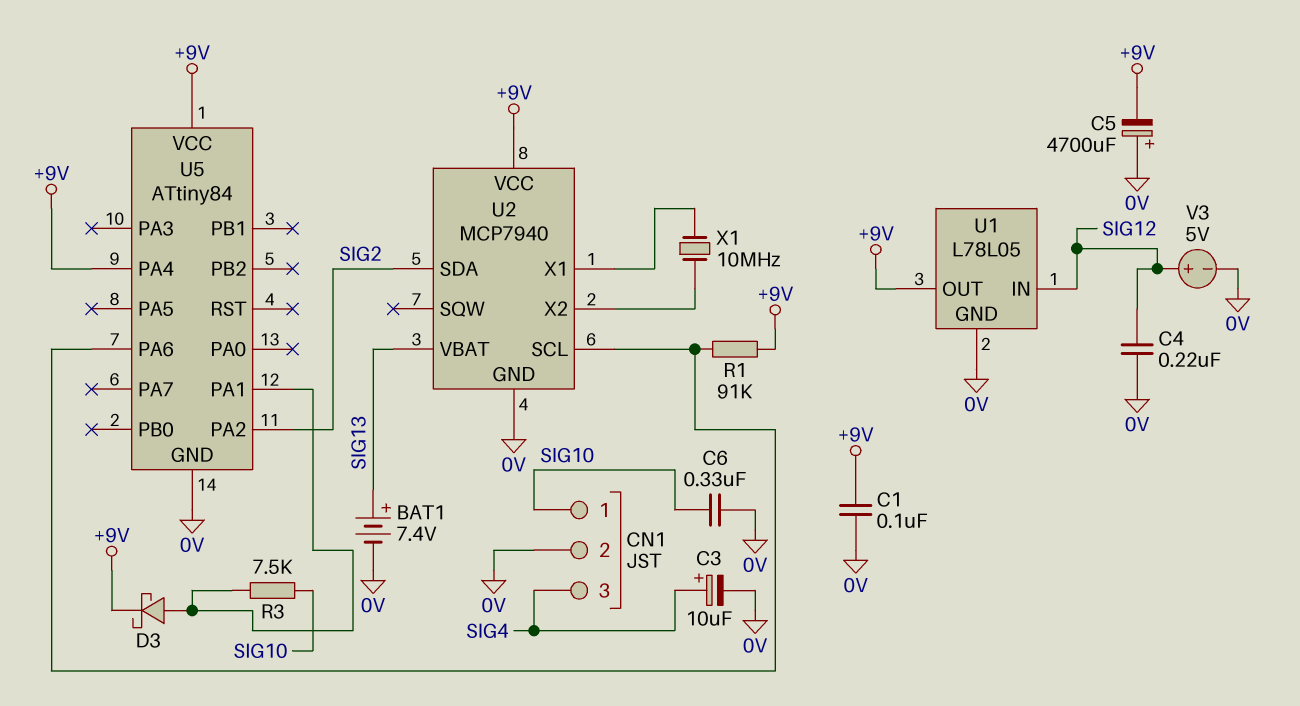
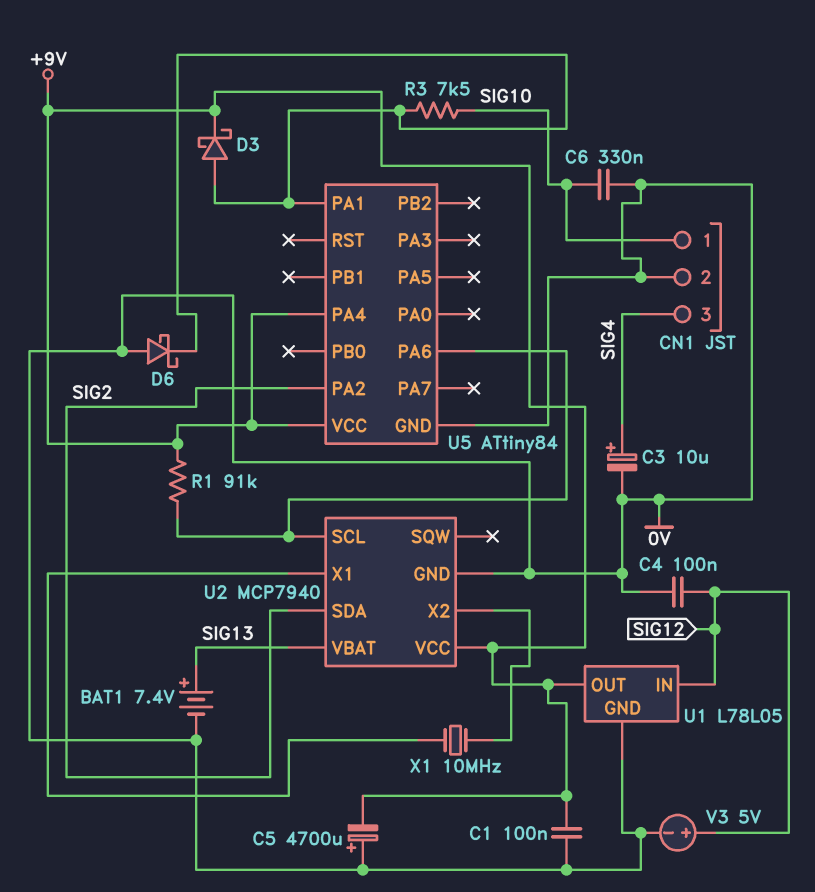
C4: 220nF (0V, SIG12) -> 100nF (0V, SIG12)
D6: none -> schottky (A 0V, K U5/PA1)

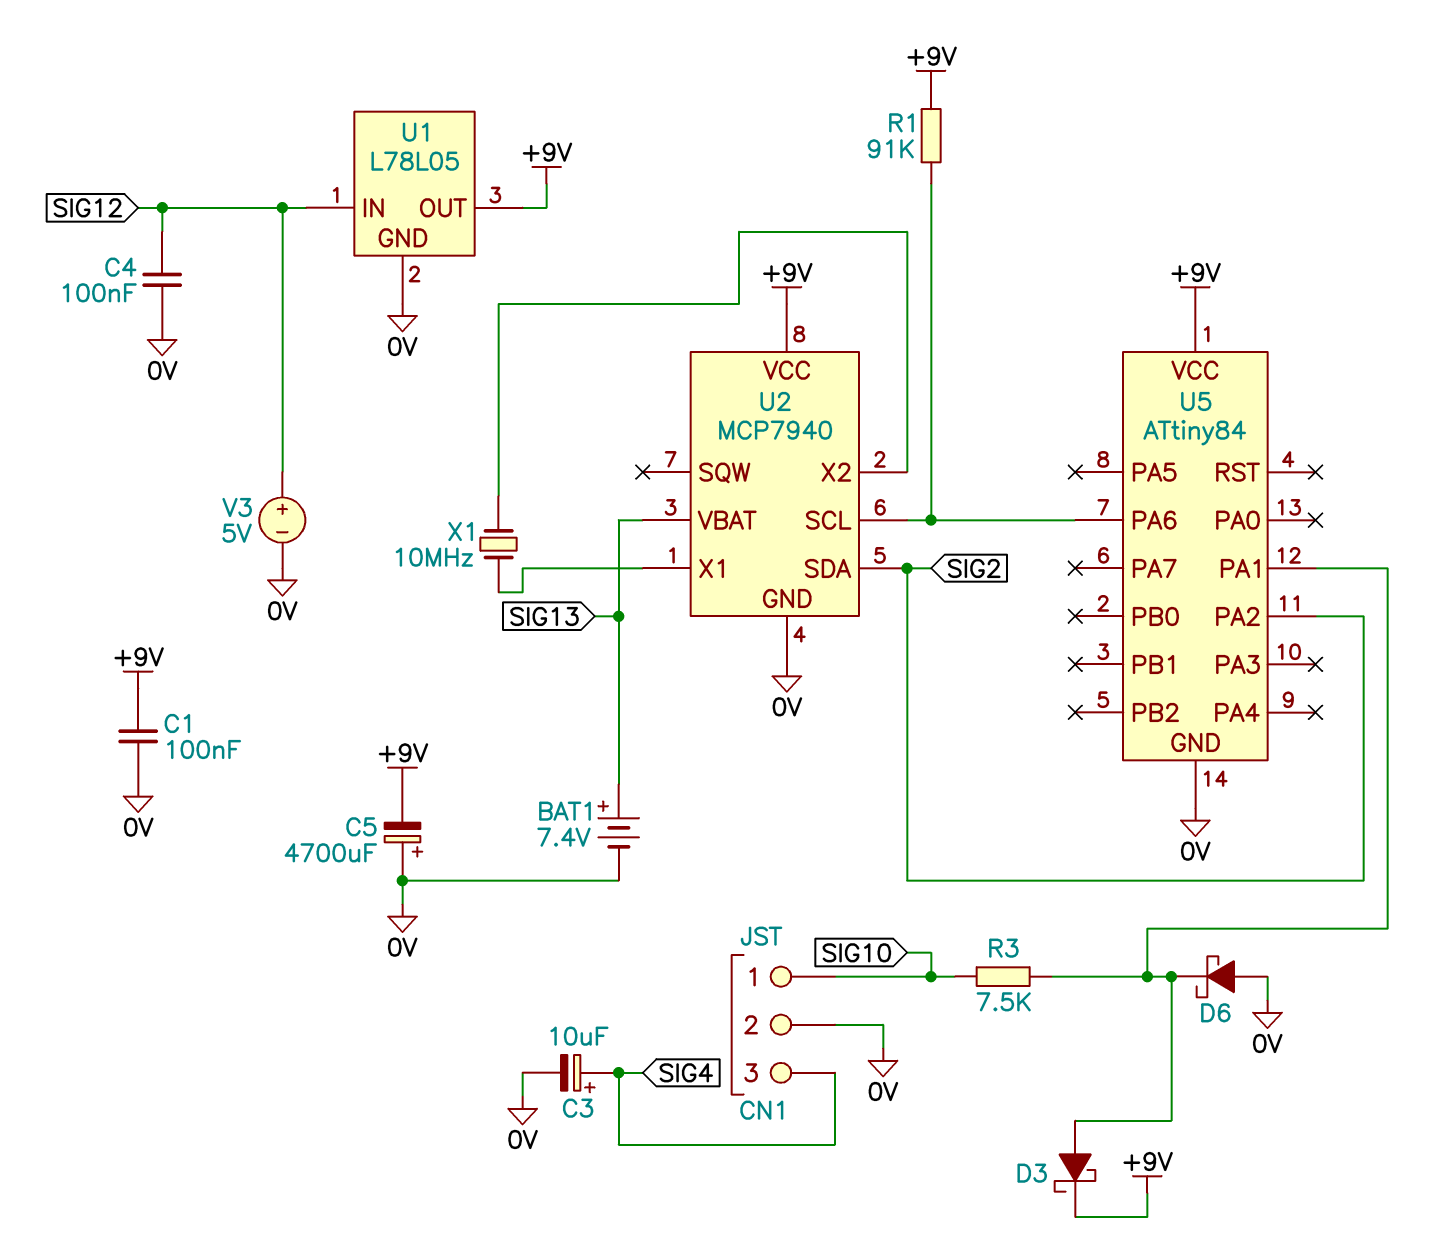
C6: 330nF (0V, SIG10) -> none
U5 pin PA4: +9V -> none

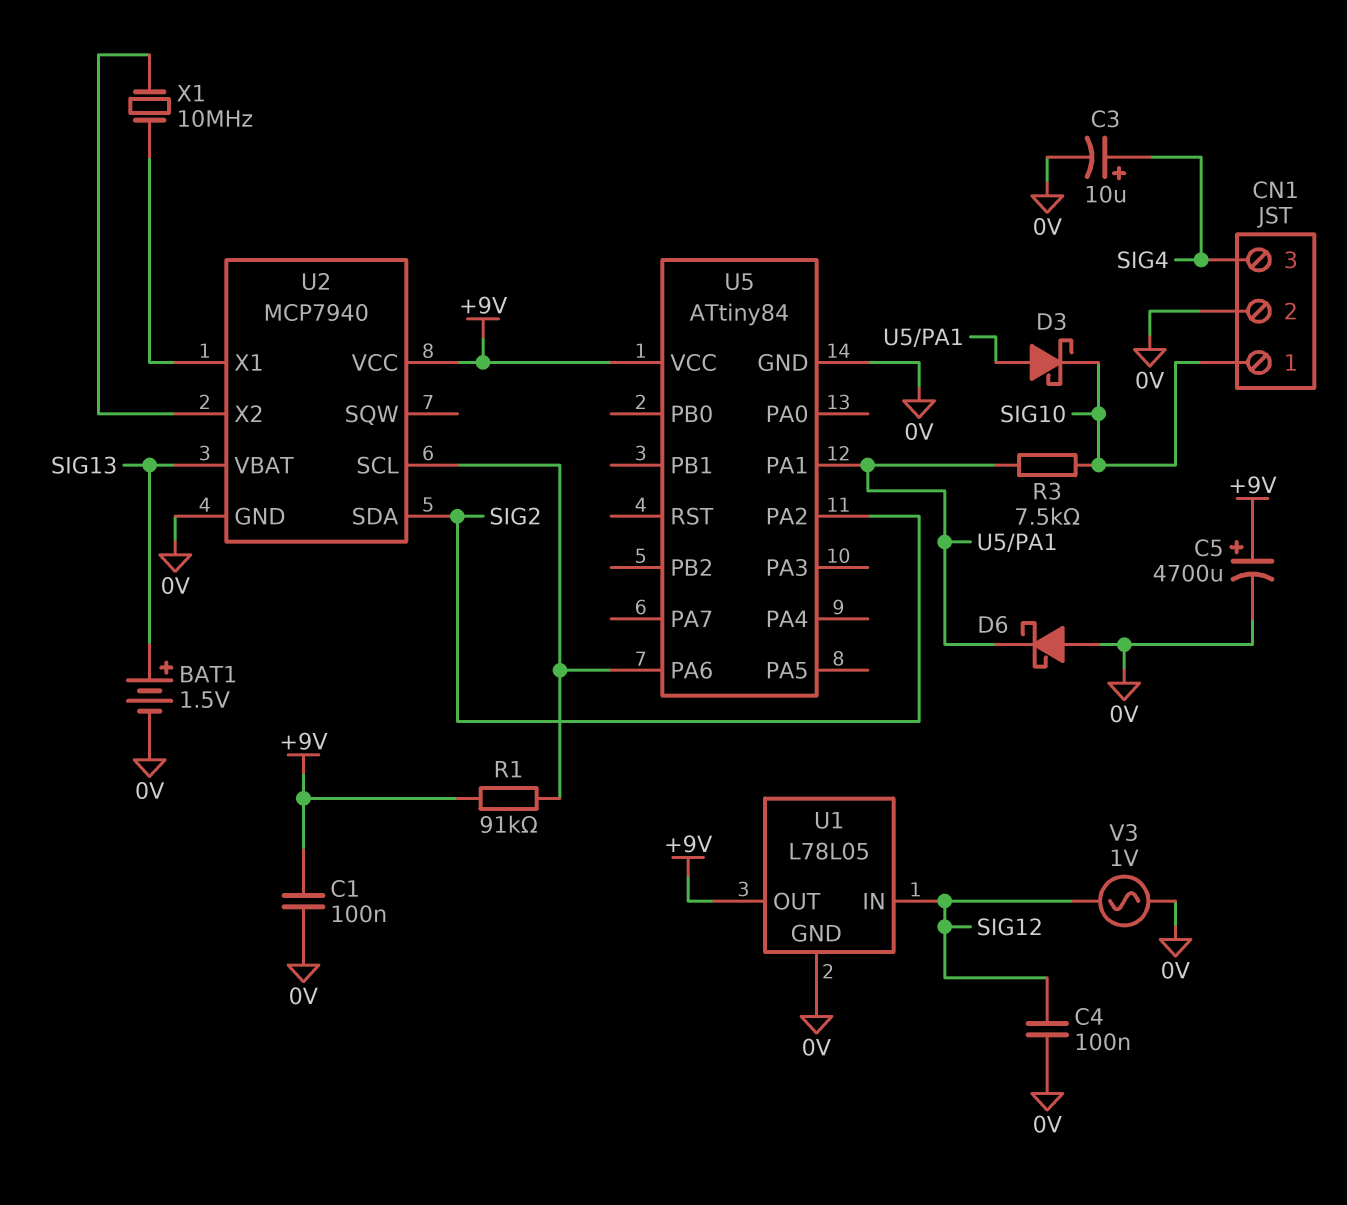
BAT1: 7.4V (plus SIG13, minus 0V) -> 1.5V (plus SIG13, minus 0V)
C5: 4700uF (plus 0V, minus +9V) -> 4700uF (plus +9V, minus 0V)
D3: schottky (A U5/PA1, K +9V) -> schottky (A U5/PA1, K SIG10)
V3: 5V (plus SIG12, minus 0V) -> AC 1V (0V, SIG12)

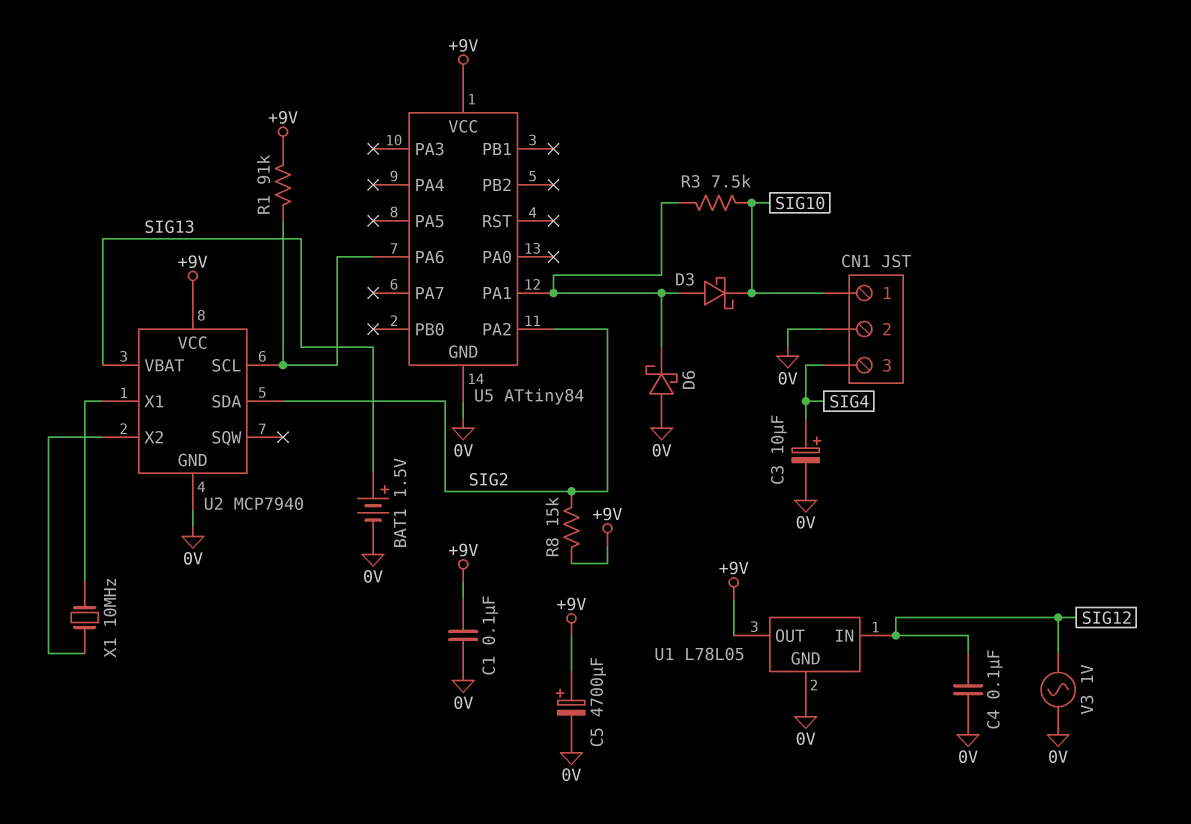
R8: none -> 15k (+9V, SIG2)

